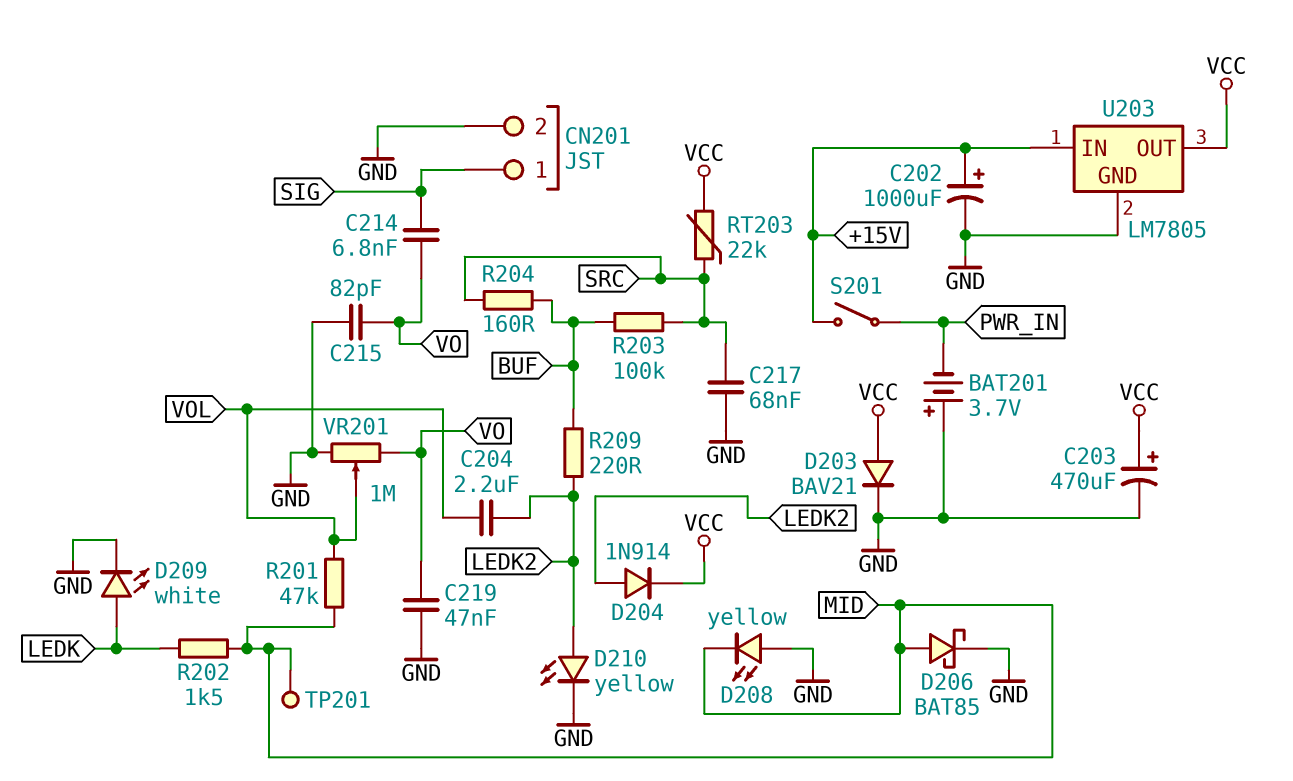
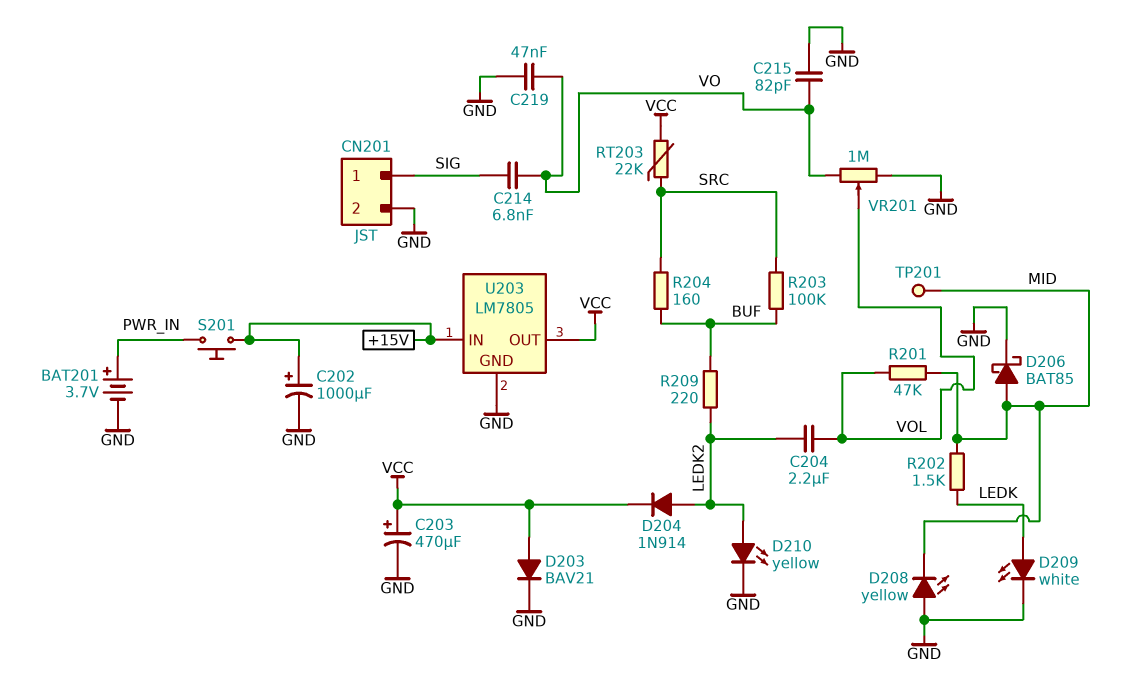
BAT201: 3.7V (plus GND, minus PWR_IN) -> 3.7V (plus PWR_IN, minus GND)
C217: 68nF (GND, SRC) -> none
S201: switch (+15V, PWR_IN) -> button (+15V, PWR_IN)

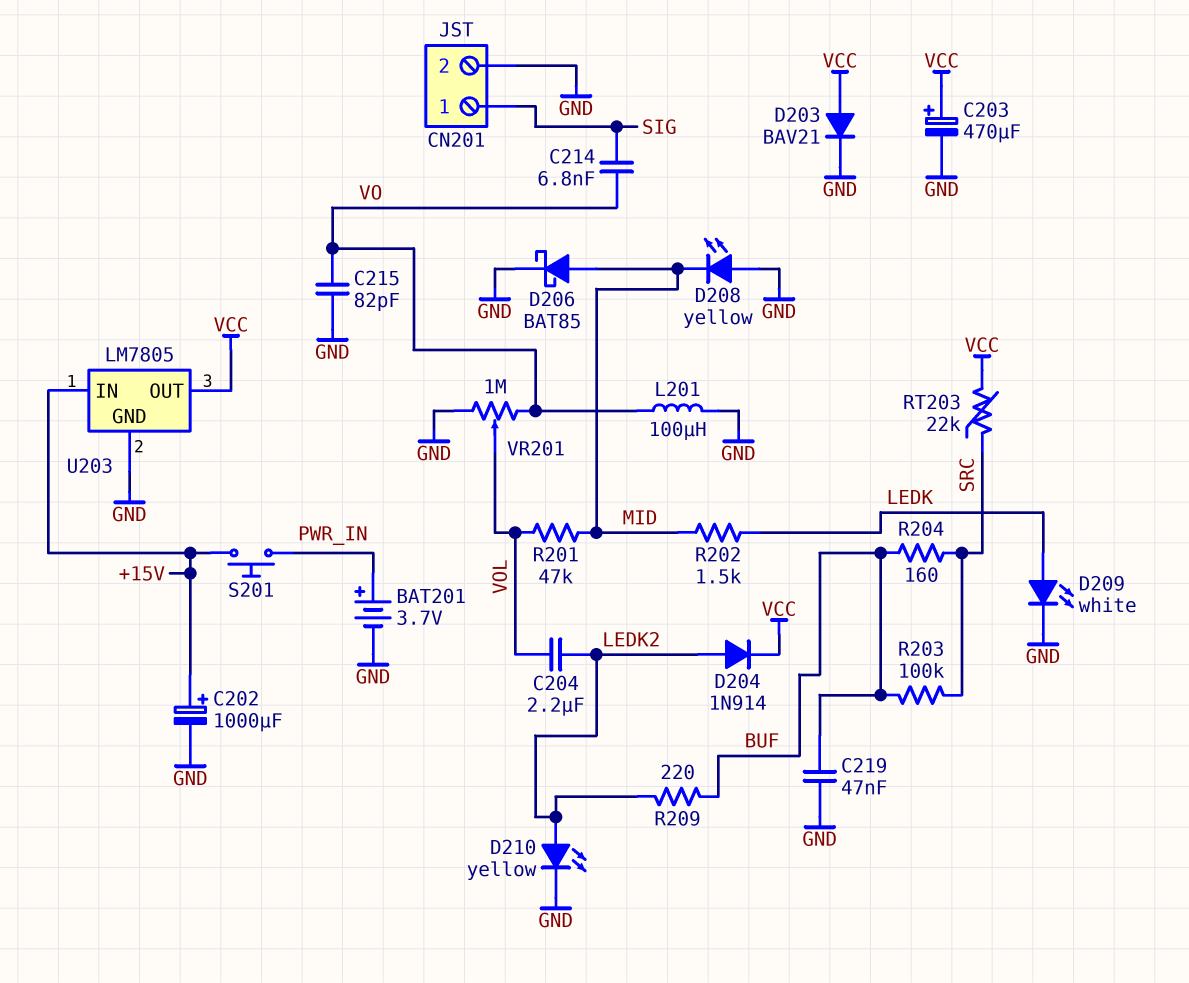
C219: 47nF (GND, VO) -> 47nF (BUF, GND)
L201: none -> 100uH (GND, VO)
TP201: test point (MID) -> none

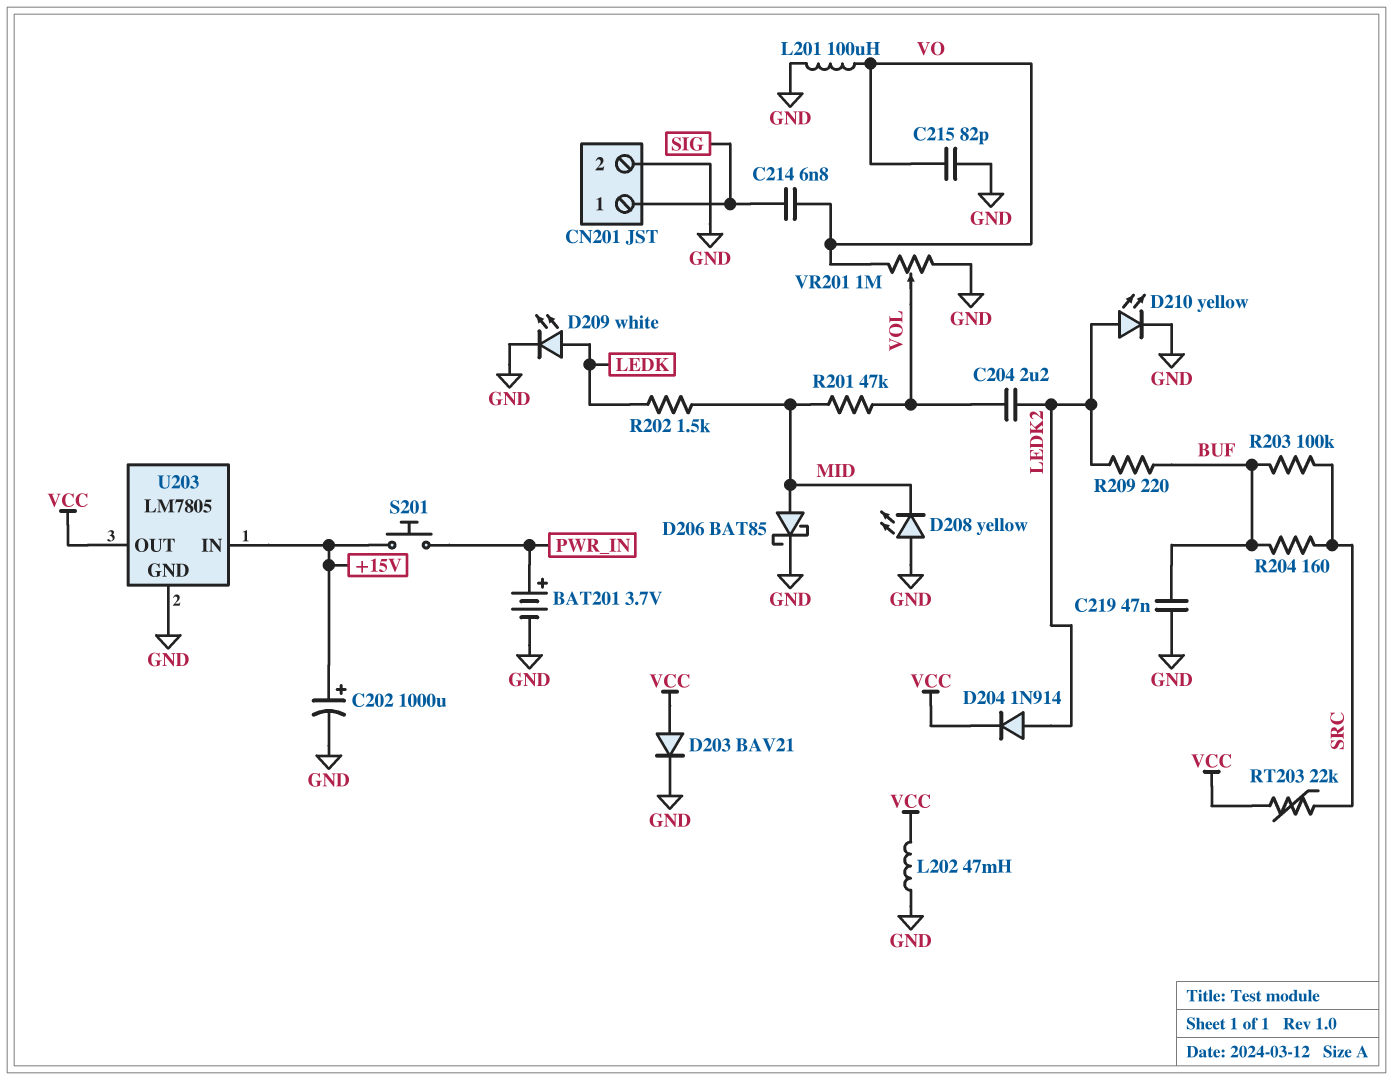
C203: 470uF (plus VCC, minus GND) -> none
L202: none -> 47mH (GND, VCC)

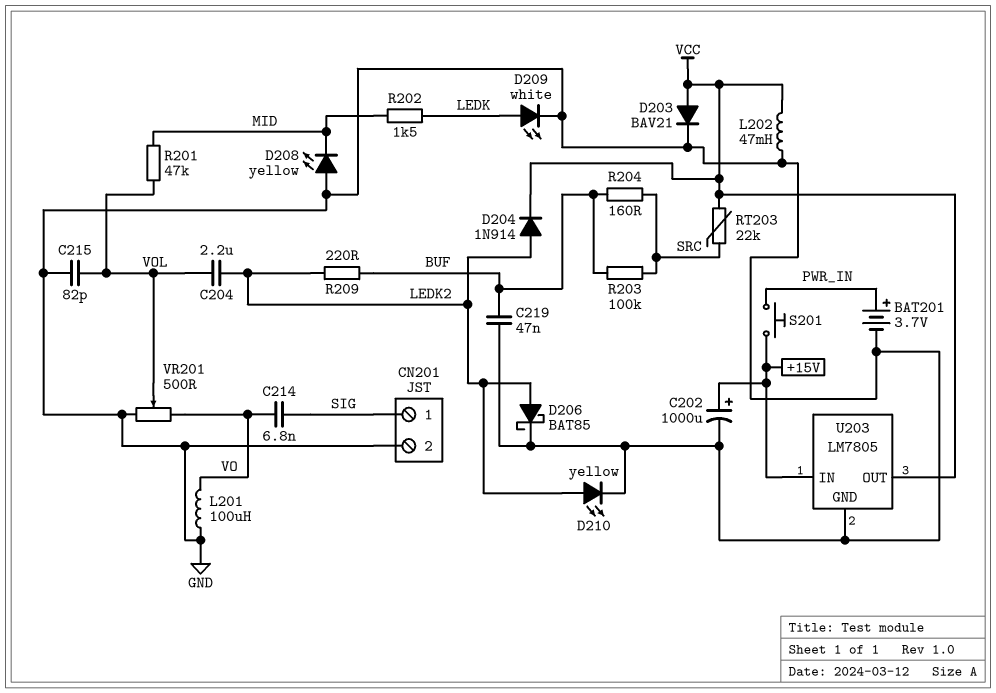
C215: 82pF (GND, VO) -> 82pF (GND, VOL)
D206: schottky BAT85 (A MID, K GND) -> schottky BAT85 (A LEDK2, K GND)
VR201: 1M (GND, VO, wiper VOL) -> 500 (GND, VO, wiper VOL)

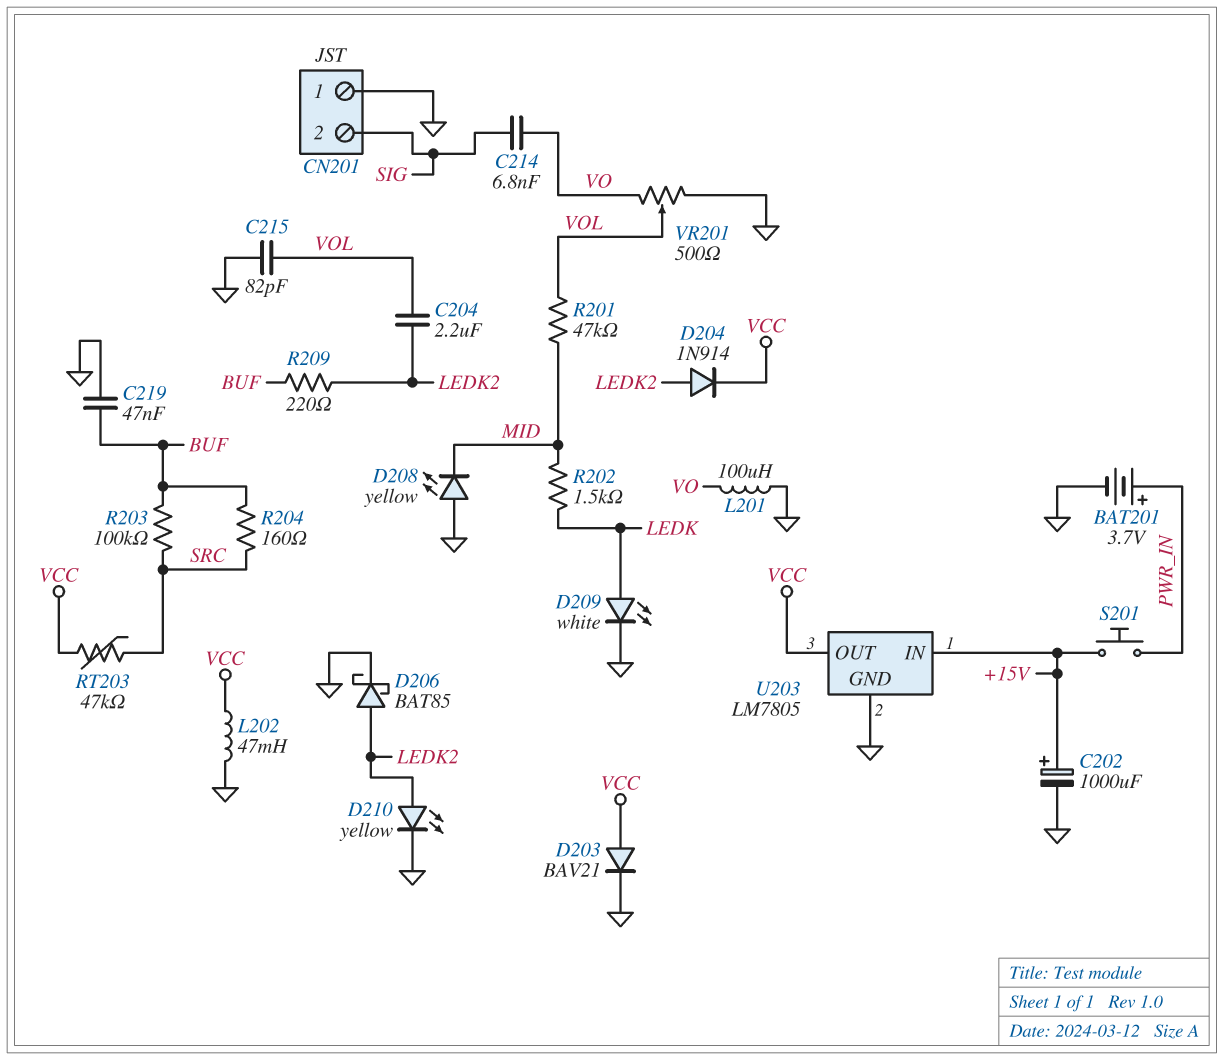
CN201 pin 1: SIG -> GND
CN201 pin 2: GND -> SIG
RT203: 22k (SRC, VCC) -> 47k (SRC, VCC)

